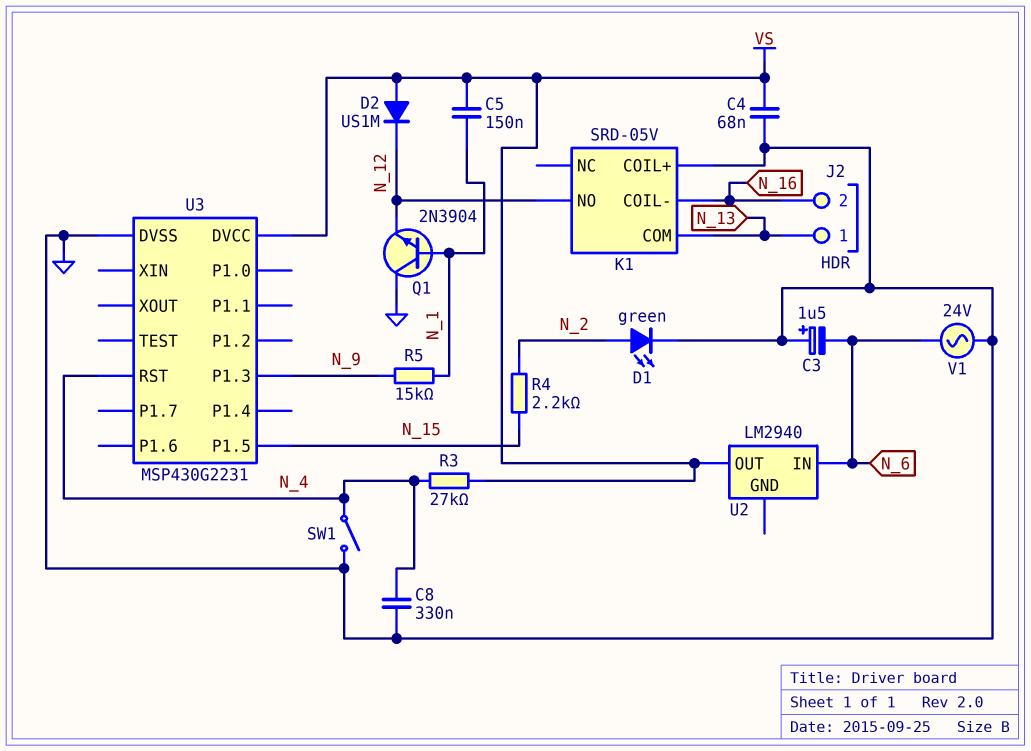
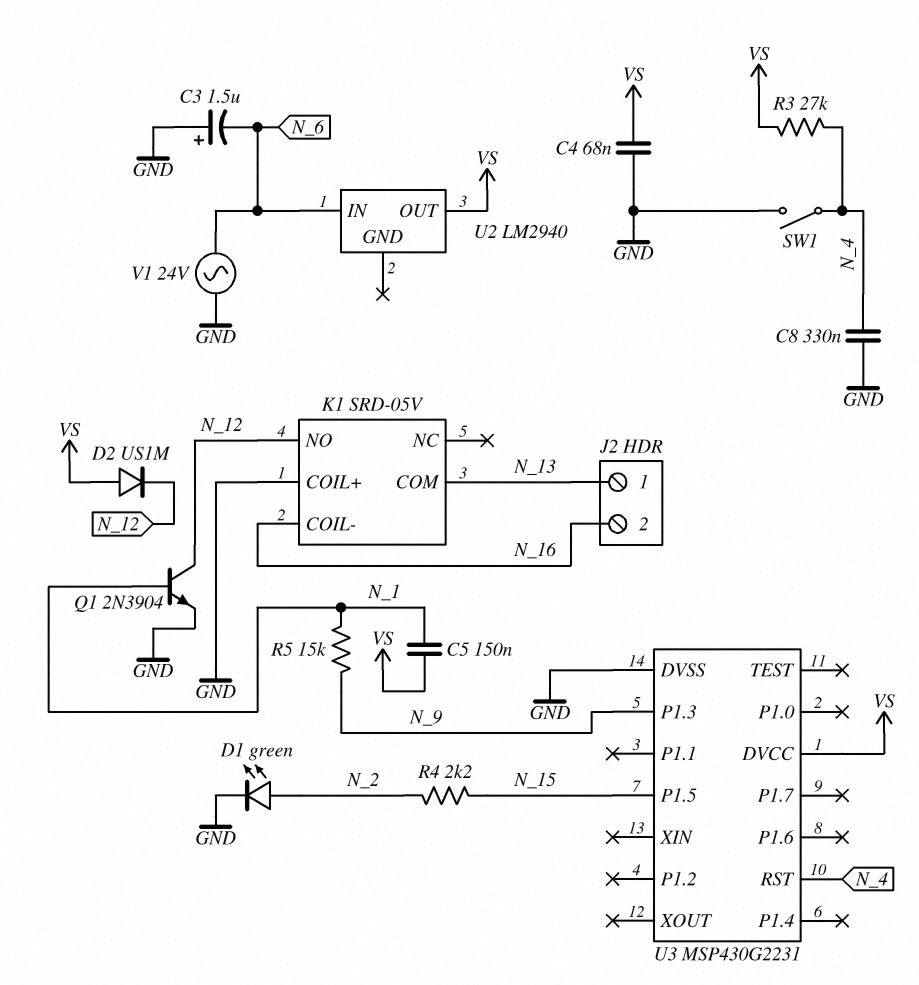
Q1: NPN 2N3904 (B N_1, C GND, E N_12) -> NPN 2N3904 (B N_1, C N_12, E GND)

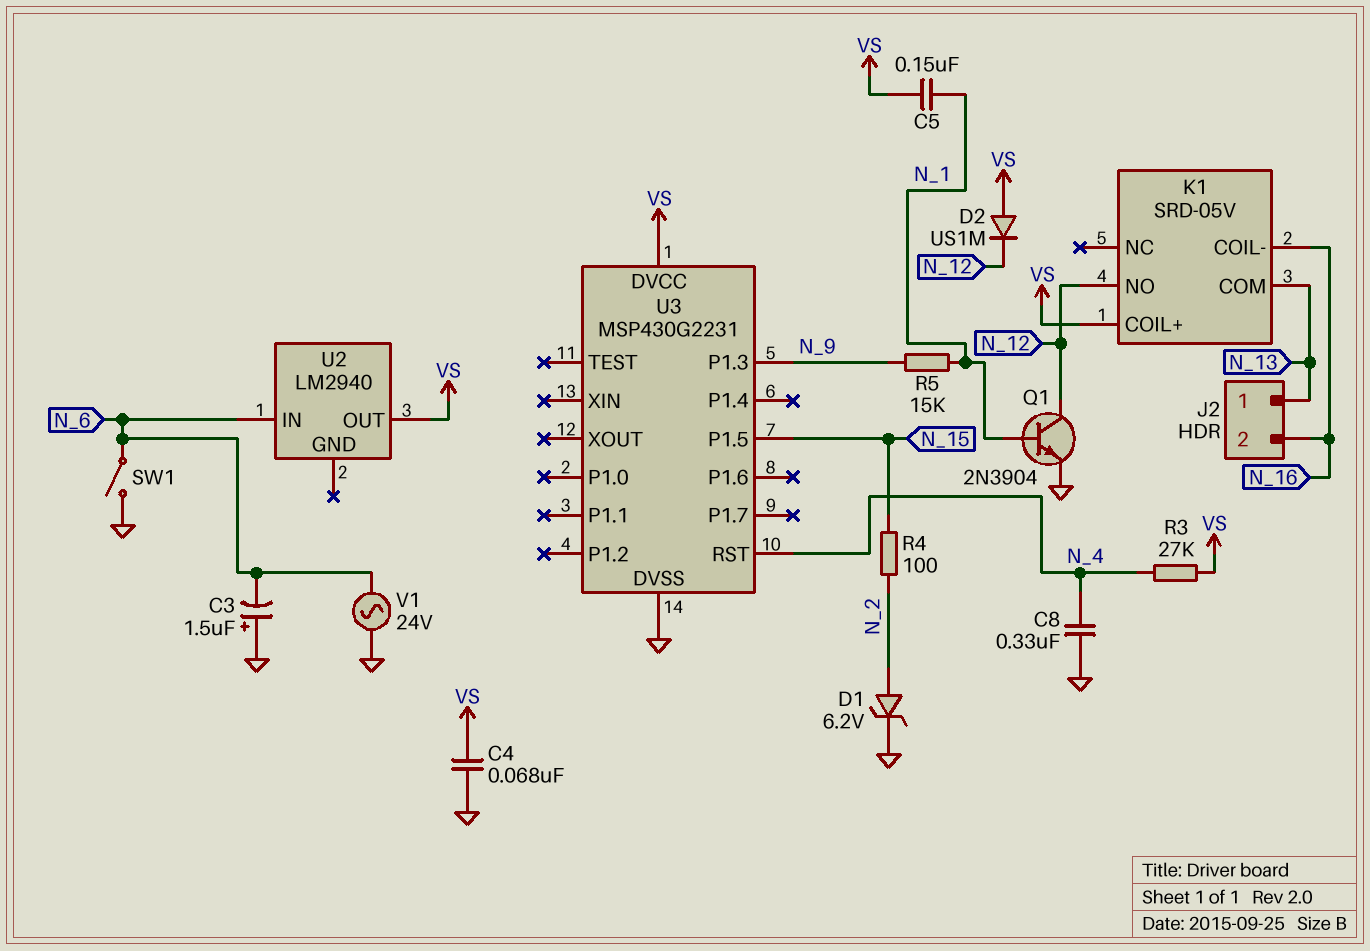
D1: LED green (A N_2, K GND) -> zener 6.2V (A N_2, K GND)
K1 pin COIL+: GND -> VS
R4: 2.2k (N_2, N_15) -> 100 (N_2, N_15)
SW1: switch (GND, N_4) -> switch (GND, N_6)

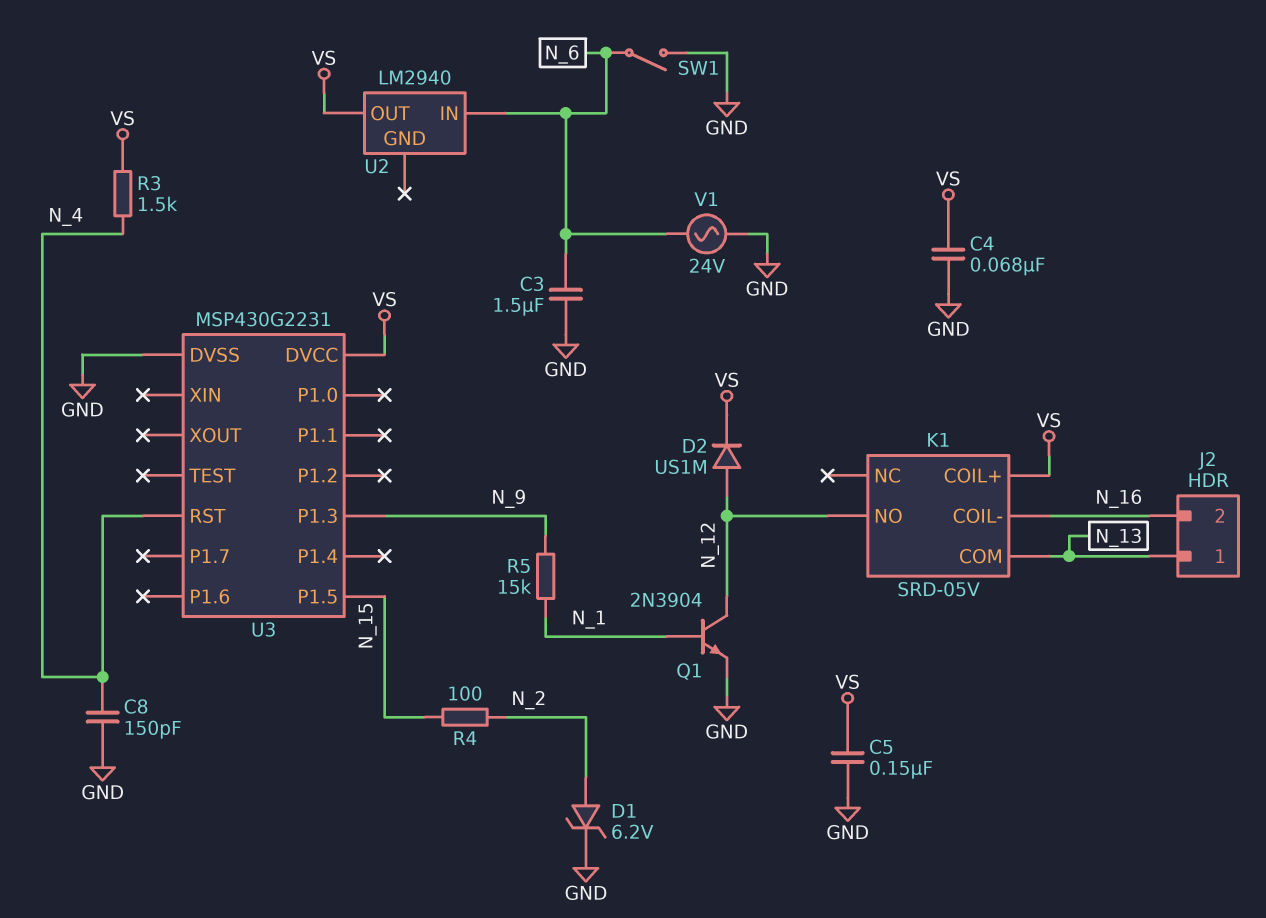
C3: 1.5uF (plus GND, minus N_6) -> 1.5uF (GND, N_6)
C5: 150nF (N_1, VS) -> 150nF (GND, VS)
C8: 330nF (GND, N_4) -> 150pF (GND, N_4)
D2: diode US1M (A VS, K N_12) -> diode US1M (A N_12, K VS)
R3: 27k (N_4, VS) -> 1.5k (N_4, VS)

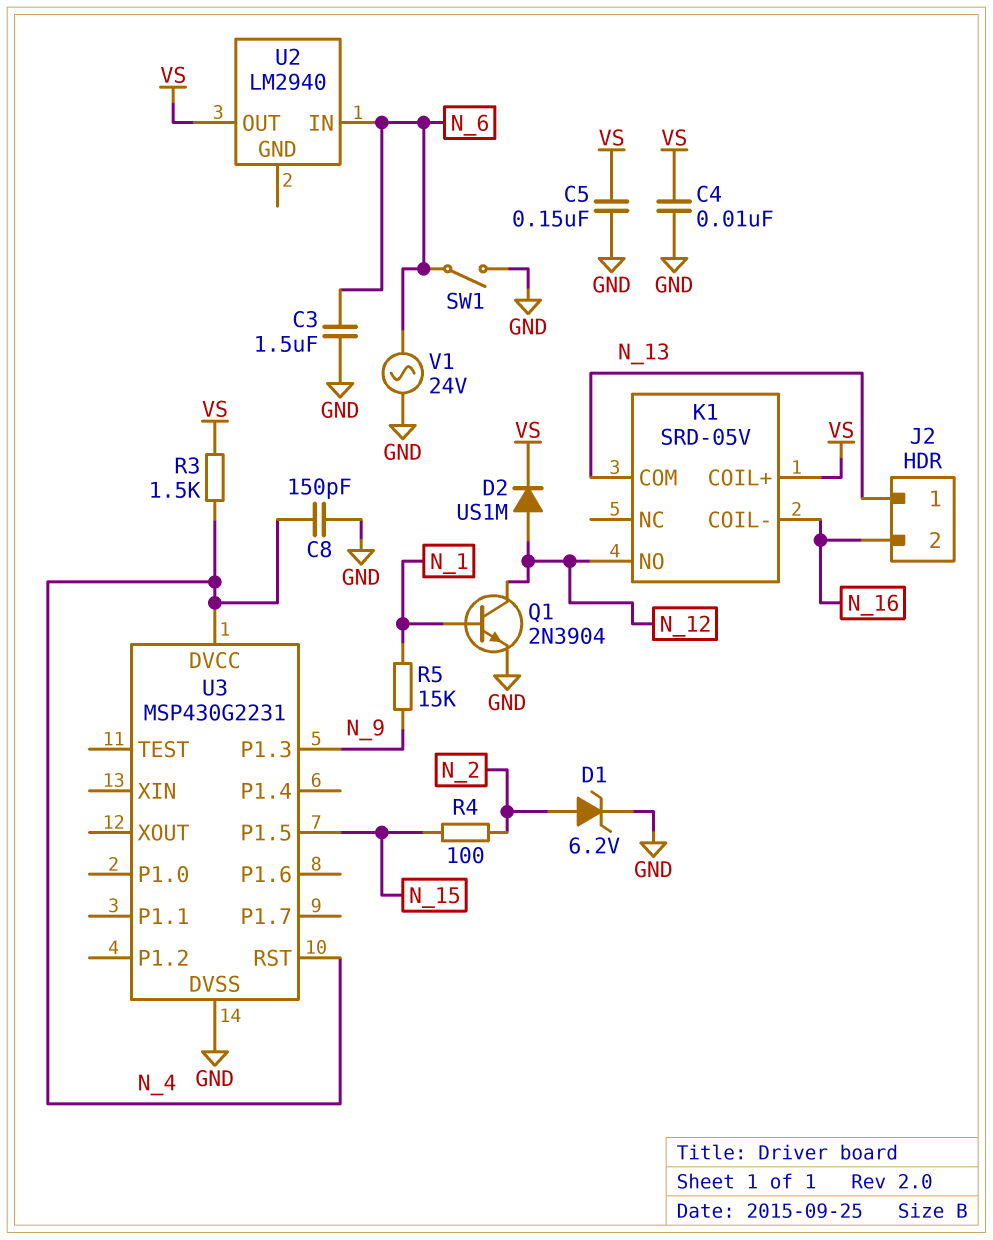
C4: 68nF (GND, VS) -> 10nF (GND, VS)
U3 pin DVCC: VS -> N_4

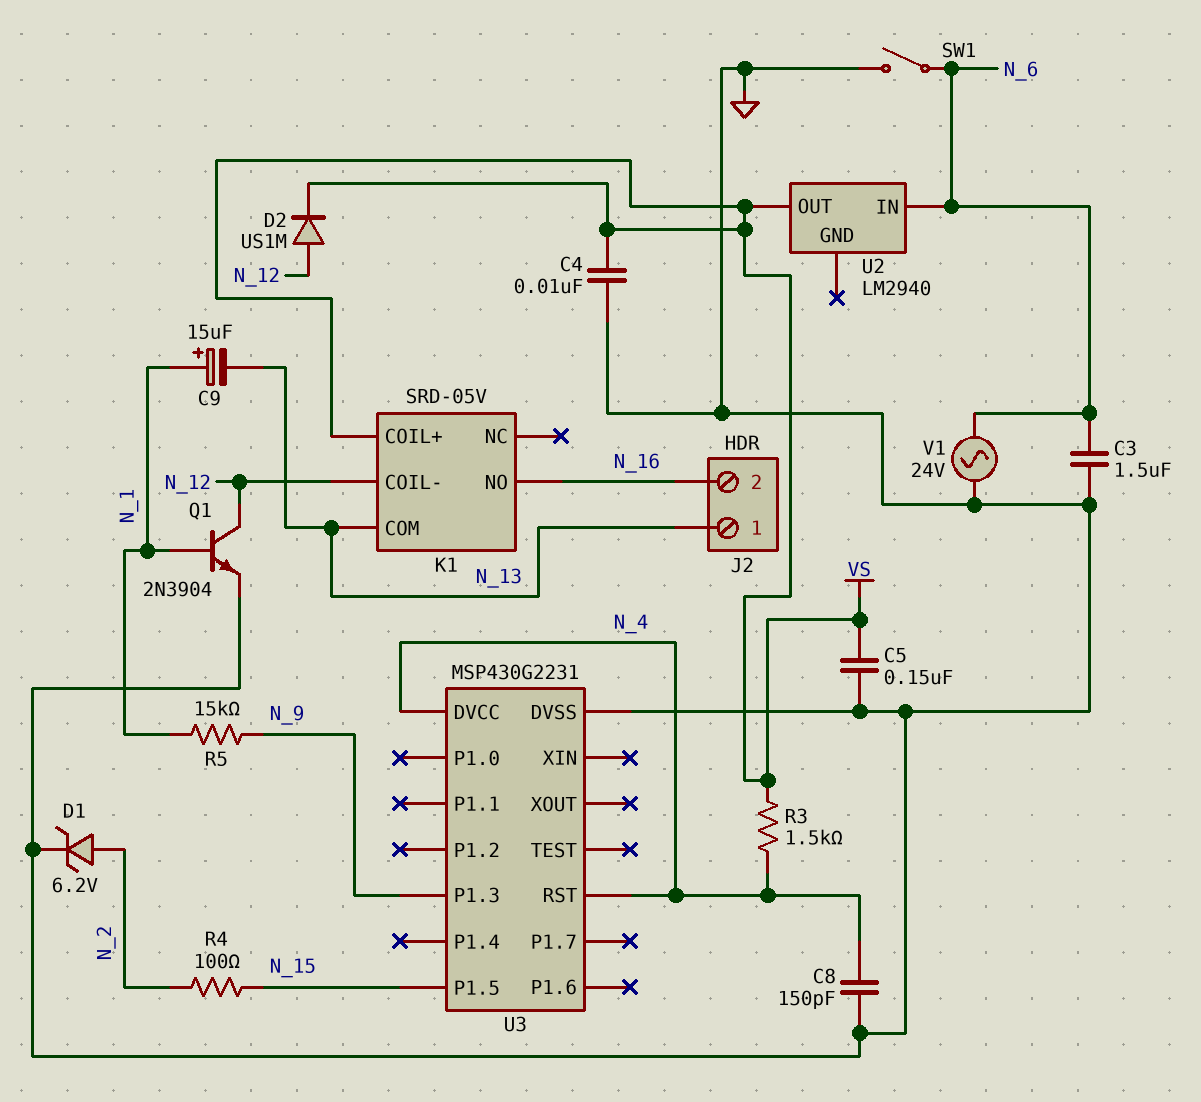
C9: none -> 15uF (plus N_1, minus N_13)
K1 pin COIL-: N_16 -> N_12
K1 pin NO: N_12 -> N_16

